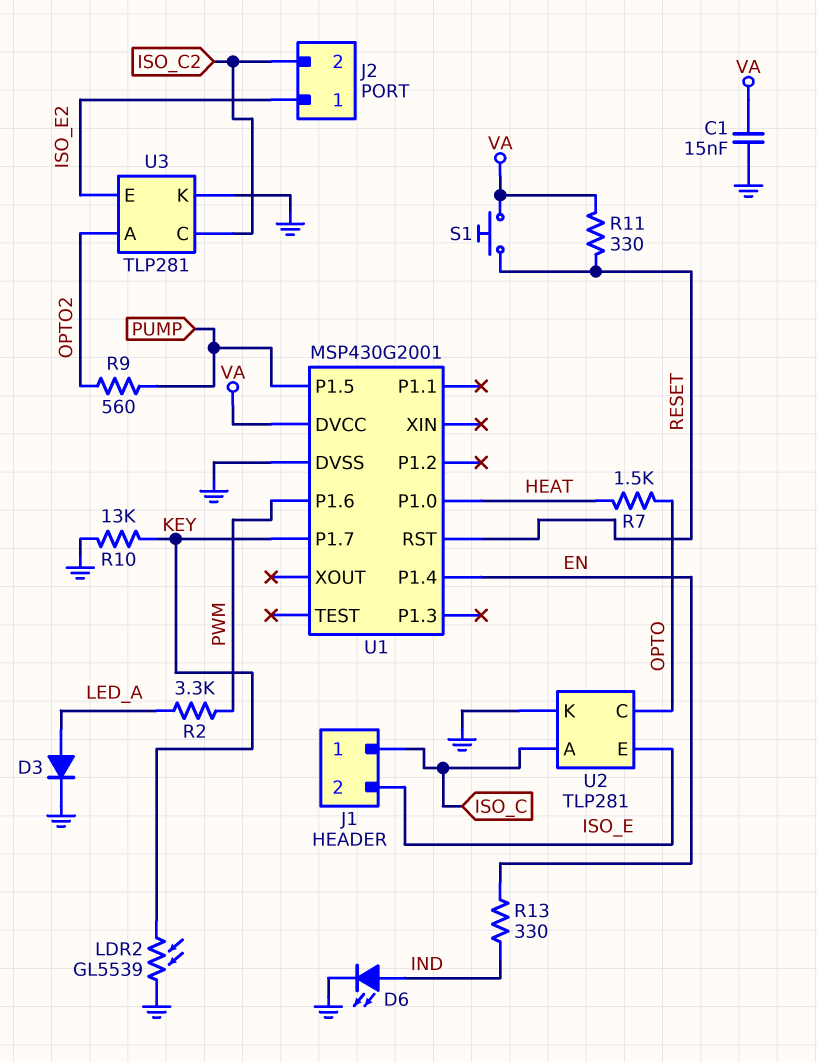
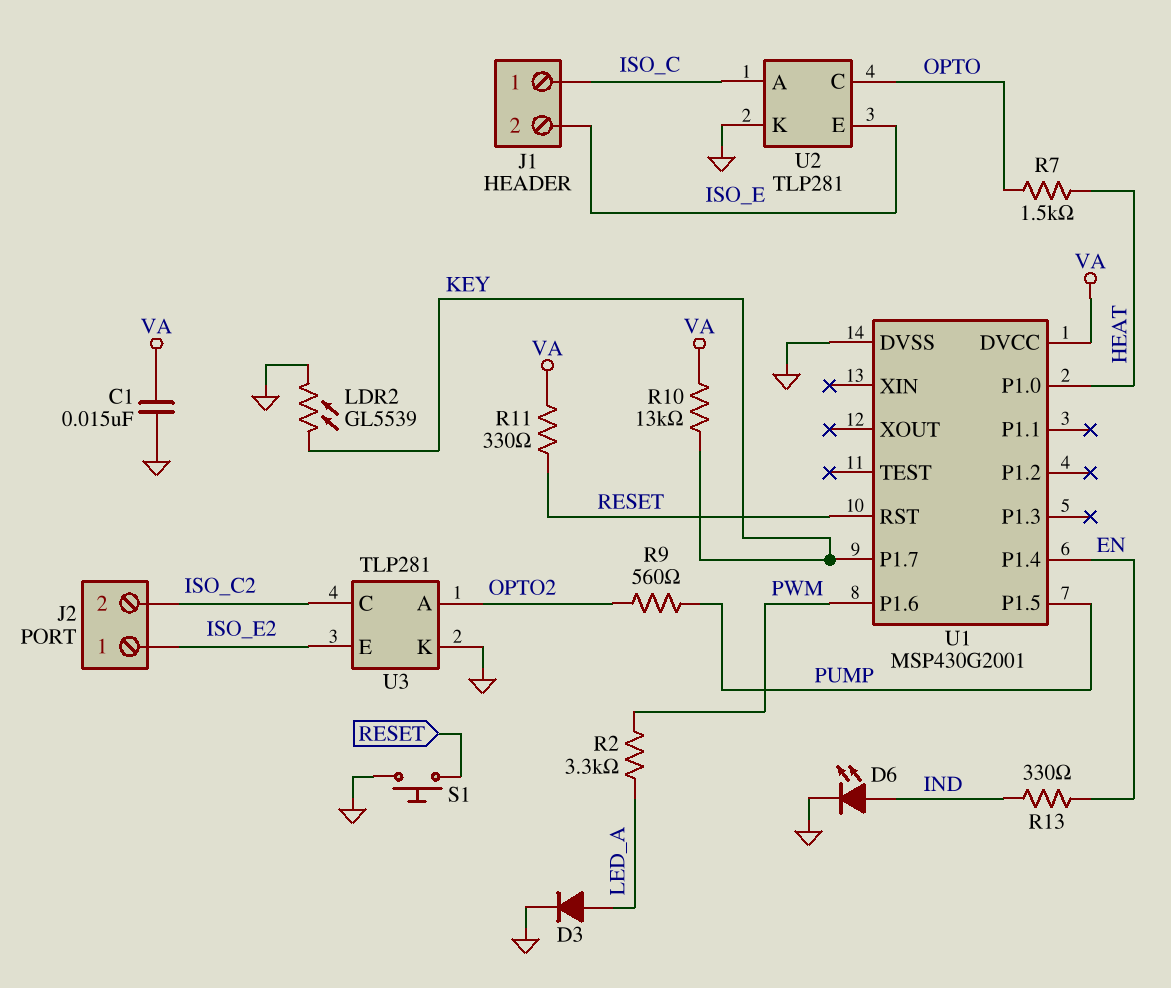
R10: 13k (GND, KEY) -> 13k (KEY, VA)
S1: button (RESET, VA) -> button (GND, RESET)

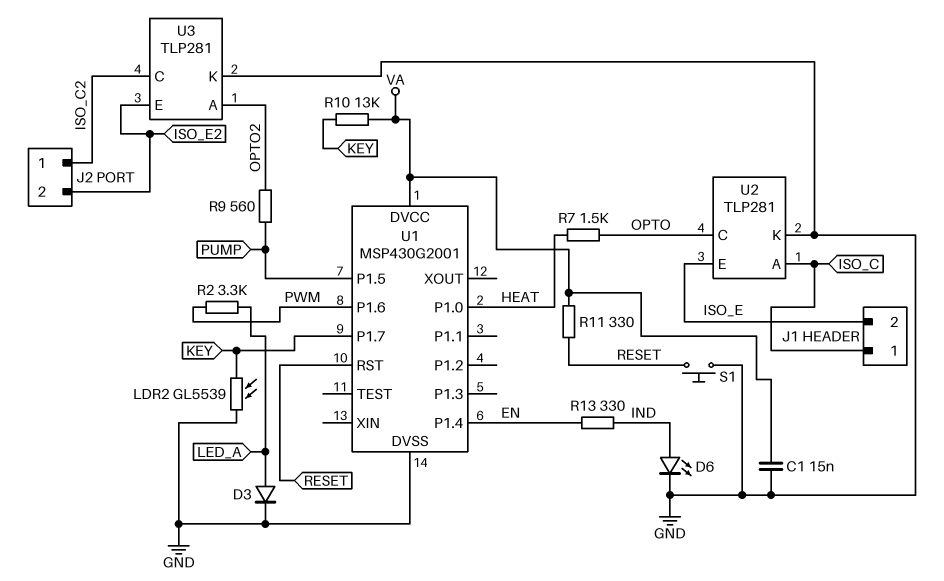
J2 pin 1: ISO_E2 -> ISO_C2
J2 pin 2: ISO_C2 -> ISO_E2

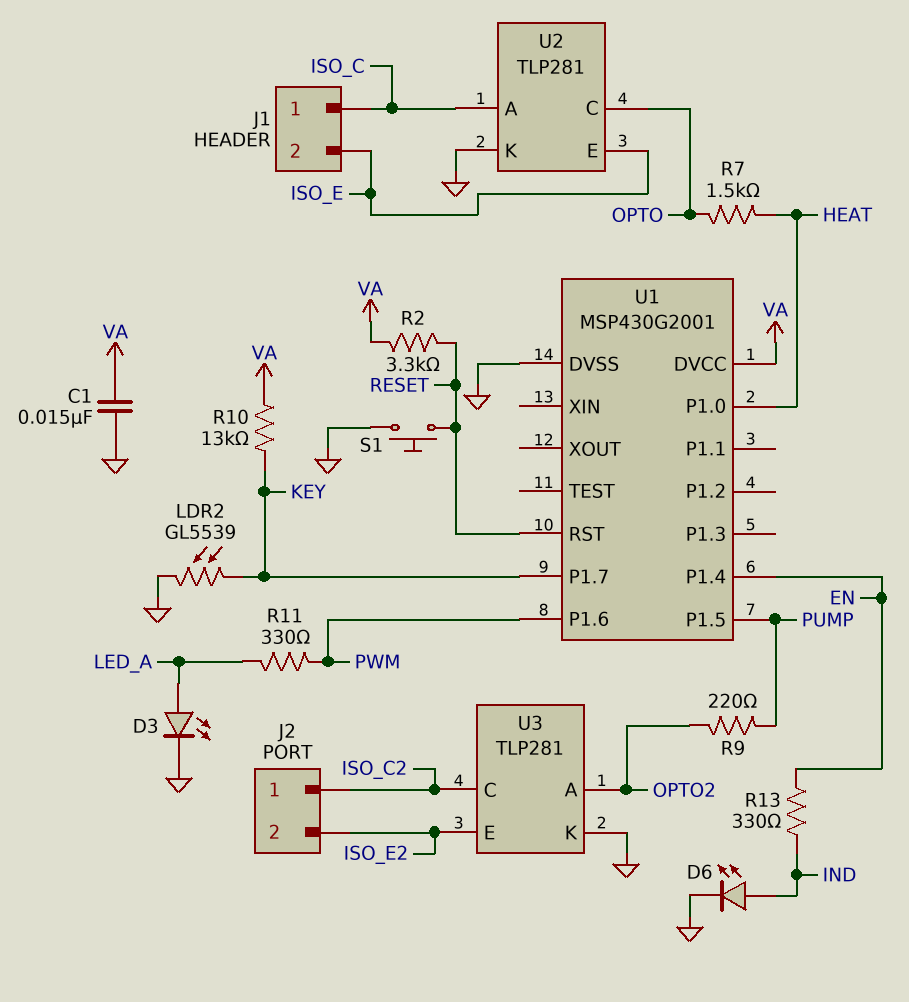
D3: diode (A LED_A, K GND) -> LED (A LED_A, K GND)
R2: 3.3k (LED_A, PWM) -> 3.3k (RESET, VA)
R9: 560 (OPTO2, PUMP) -> 220 (OPTO2, PUMP)
R11: 330 (RESET, VA) -> 330 (LED_A, PWM)

